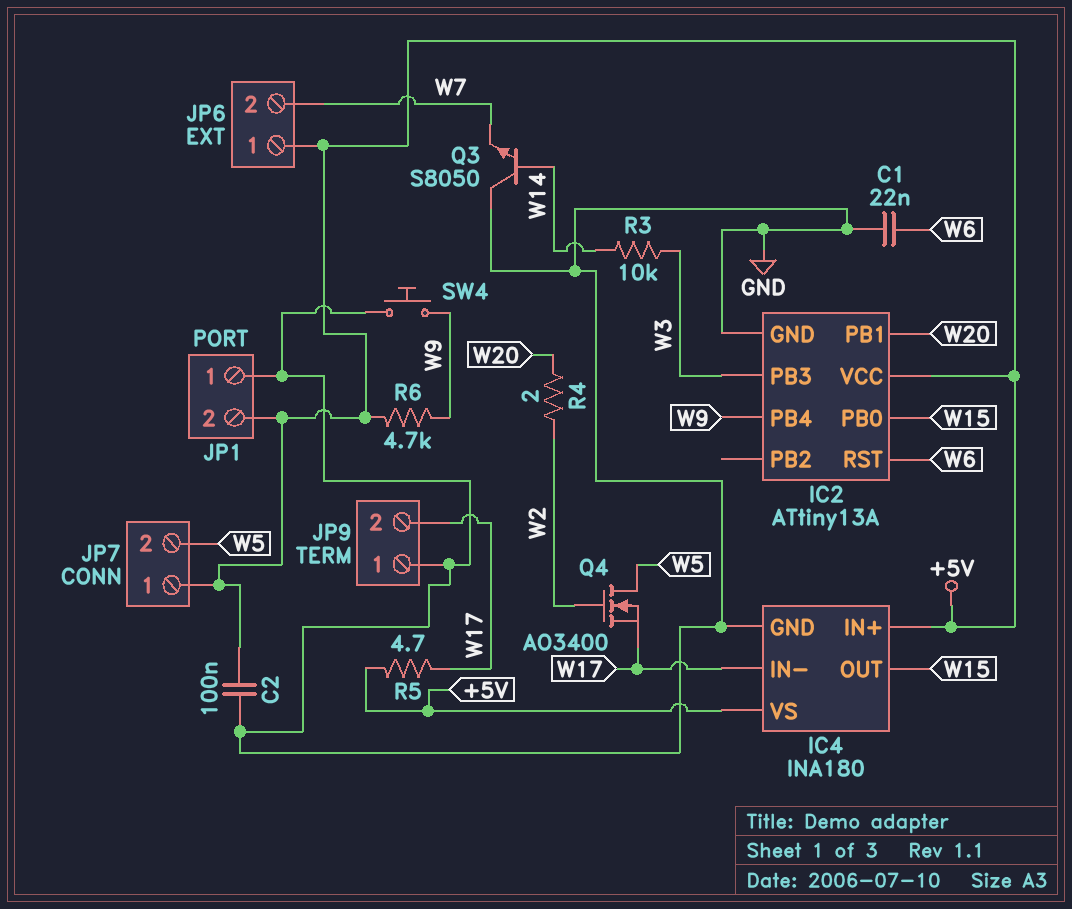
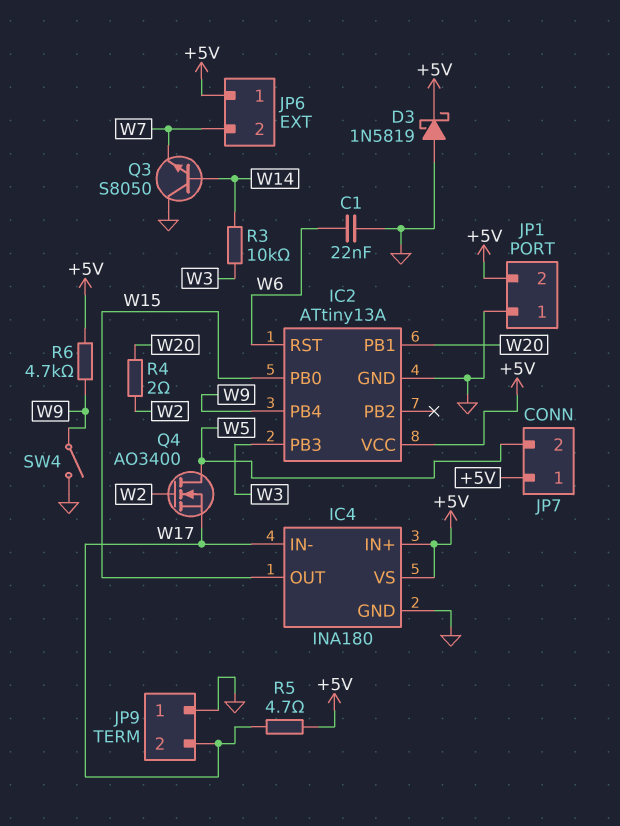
C2: 100nF (+5V, GND) -> none
D3: none -> schottky 1N5819 (A GND, K +5V)
SW4: button (GND, W9) -> switch (GND, W9)

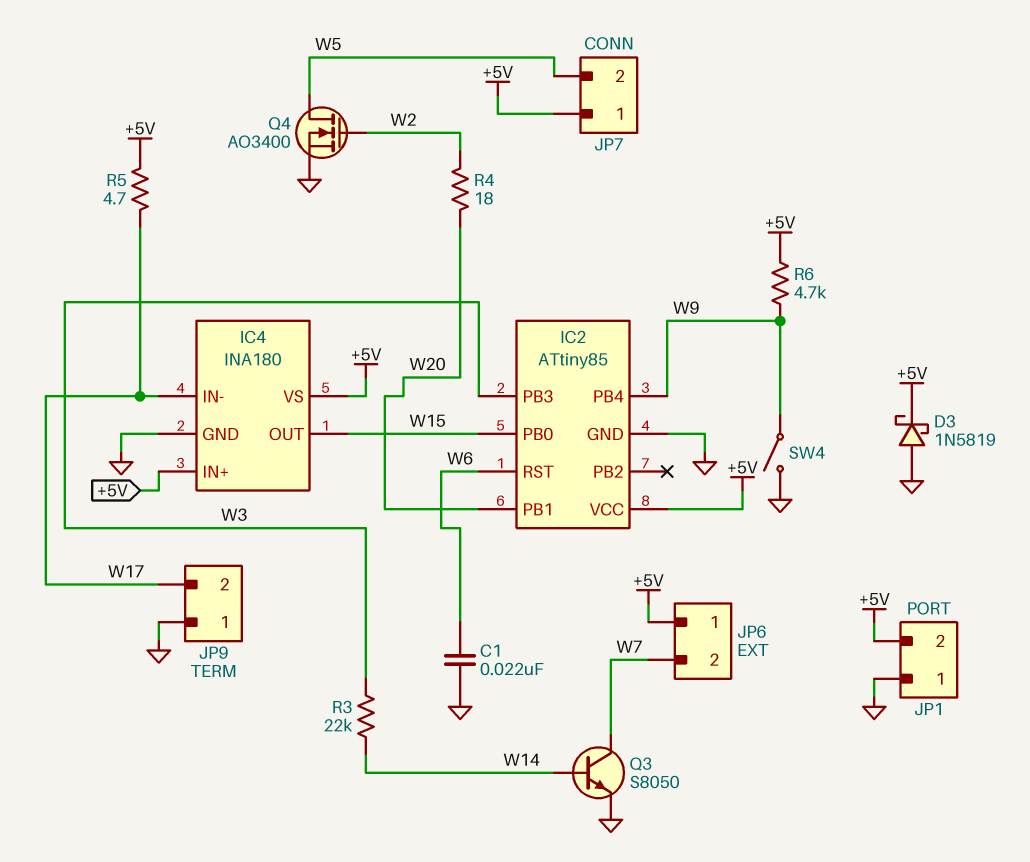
IC2: ATtiny13A -> ATtiny85
Q3: NPN S8050 (B W14, C GND, E W7) -> NPN S8050 (B W14, C W7, E GND)
Q4: NMOS AO3400 (G W2, D W5, S W17) -> NMOS AO3400 (G W2, D W5, S GND)
R3: 10k (W3, W14) -> 22k (W3, W14)
R4: 2 (W2, W20) -> 18 (W2, W20)

